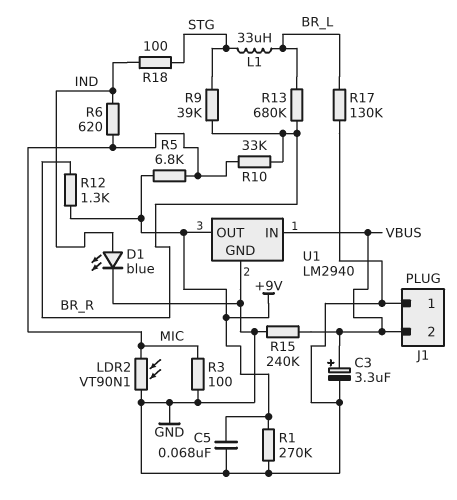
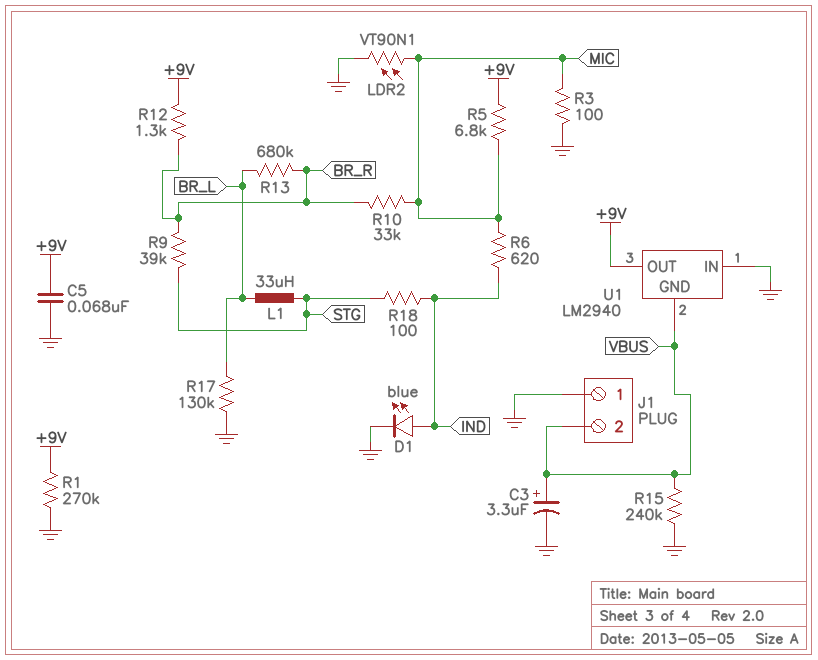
U1 pin GND: GND -> VBUS
U1 pin IN: VBUS -> GND

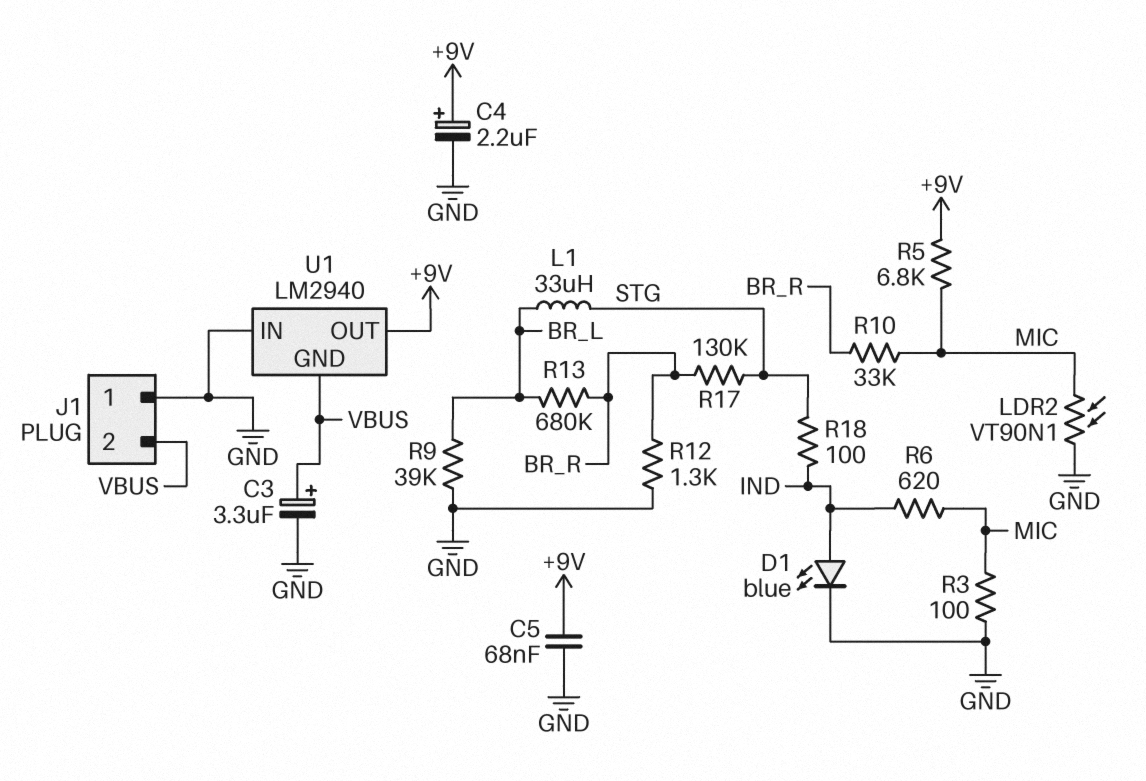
C4: none -> 2.2uF (plus +9V, minus GND)
R1: 270k (+9V, GND) -> none
R9: 39k (BR_R, STG) -> 39k (BR_L, GND)
R12: 1.3k (+9V, BR_R) -> 1.3k (BR_R, GND)
R15: 240k (GND, VBUS) -> none
R17: 130k (BR_L, GND) -> 130k (BR_R, STG)

